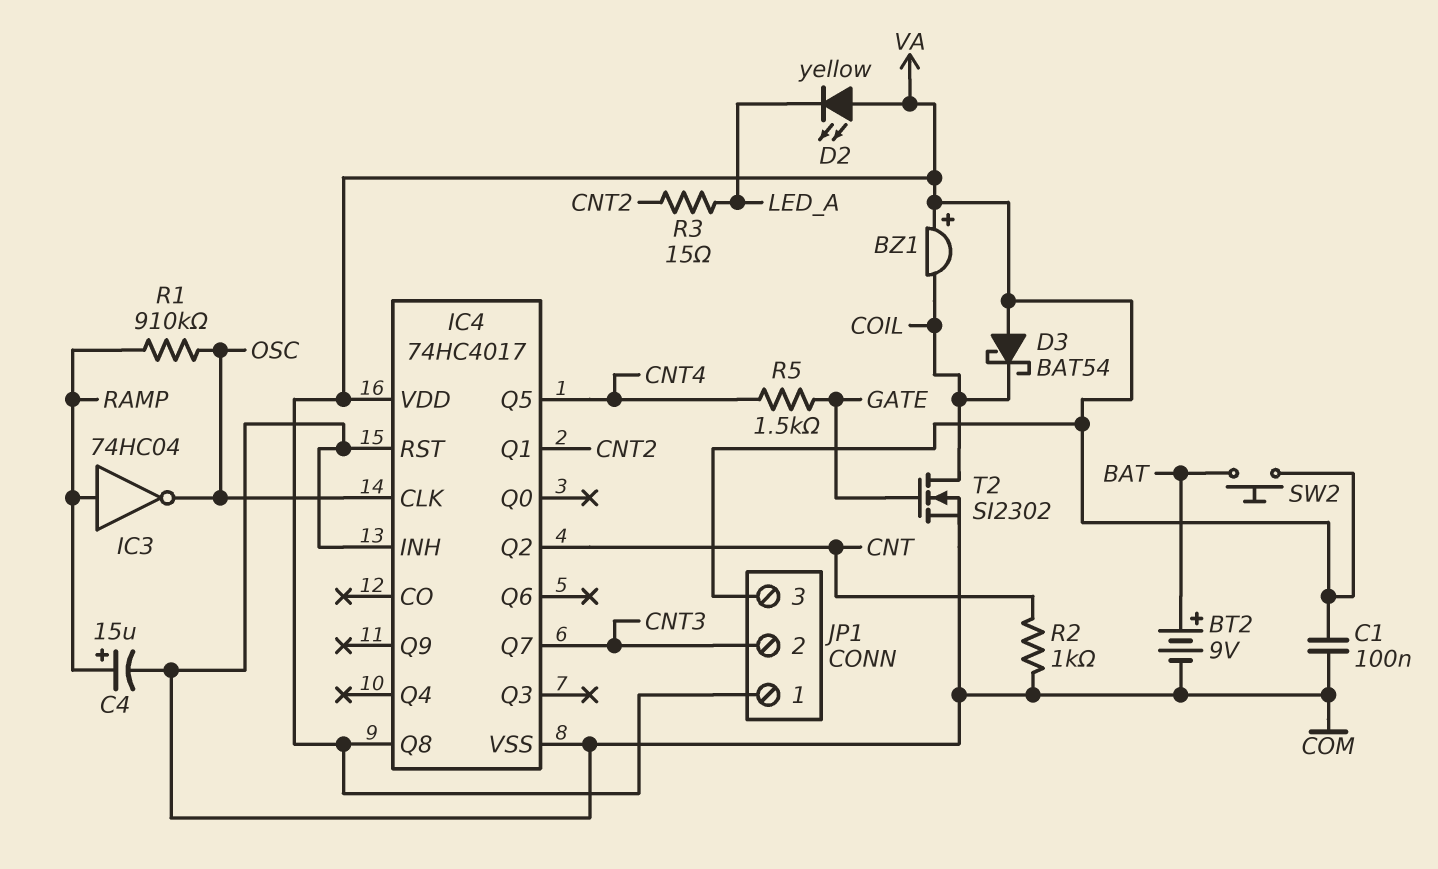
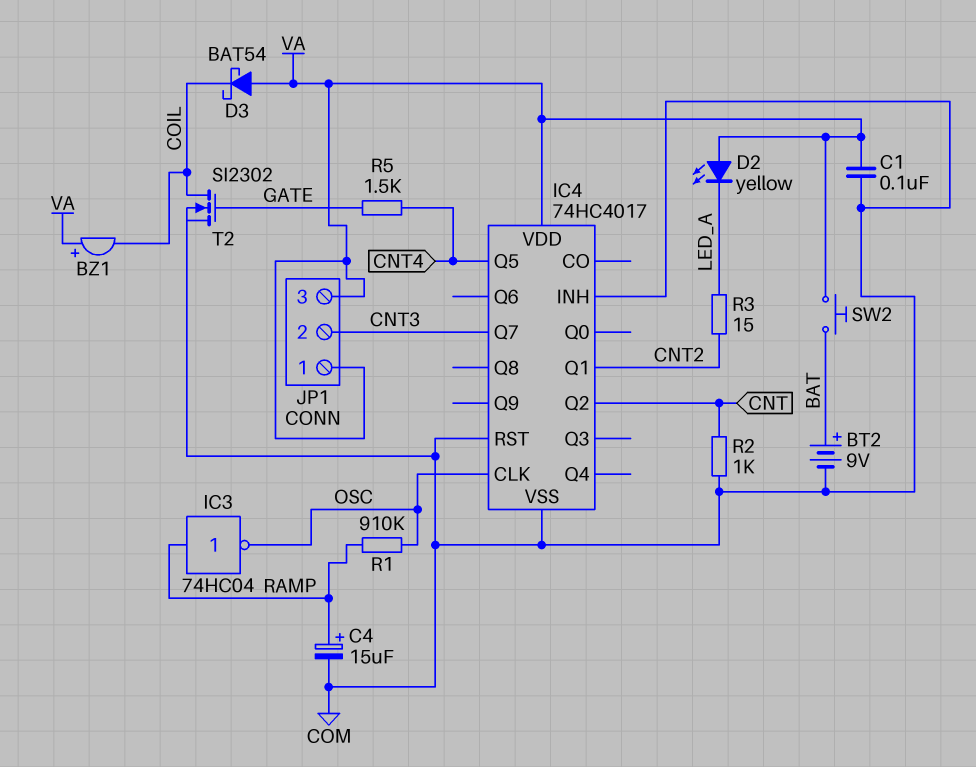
IC4 pin Q8: VA -> none

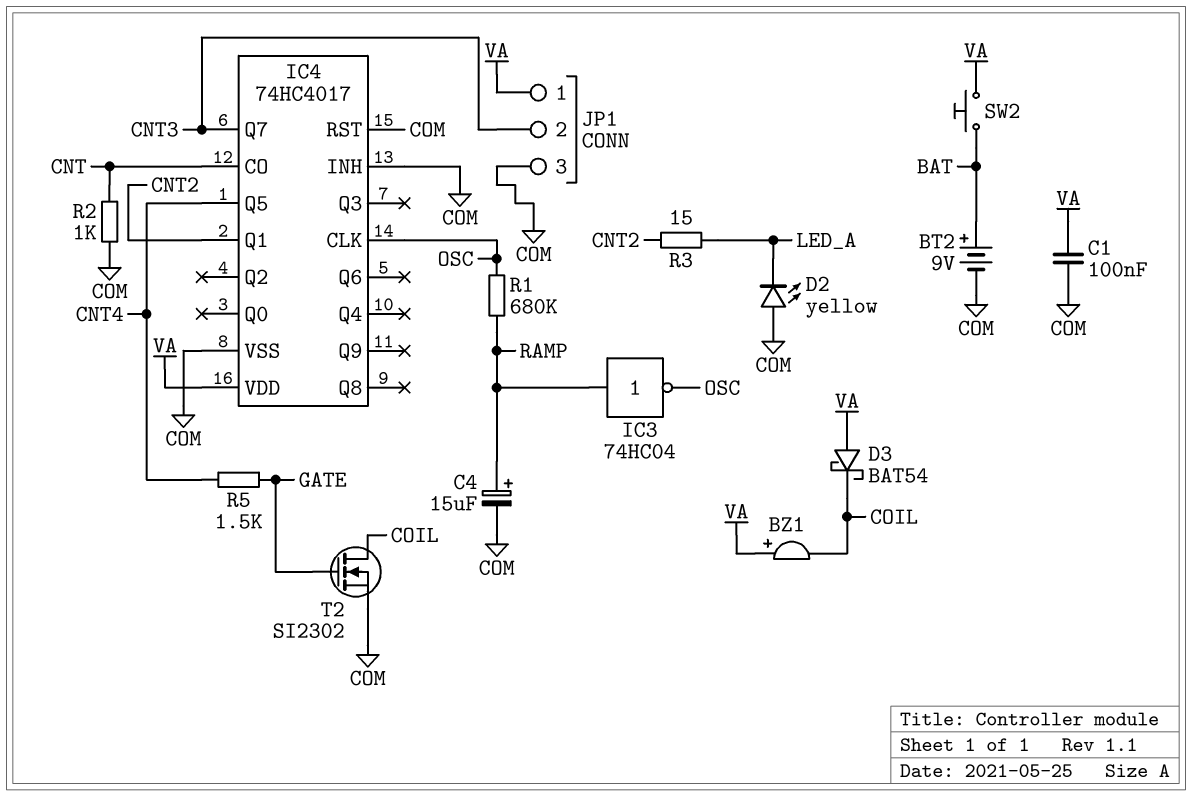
D2: LED yellow (A VA, K LED_A) -> LED yellow (A COM, K LED_A)
IC4 pin CO: none -> CNT
IC4 pin Q2: CNT -> none
JP1 pin 3: VA -> COM
R1: 910k (OSC, RAMP) -> 680k (OSC, RAMP)

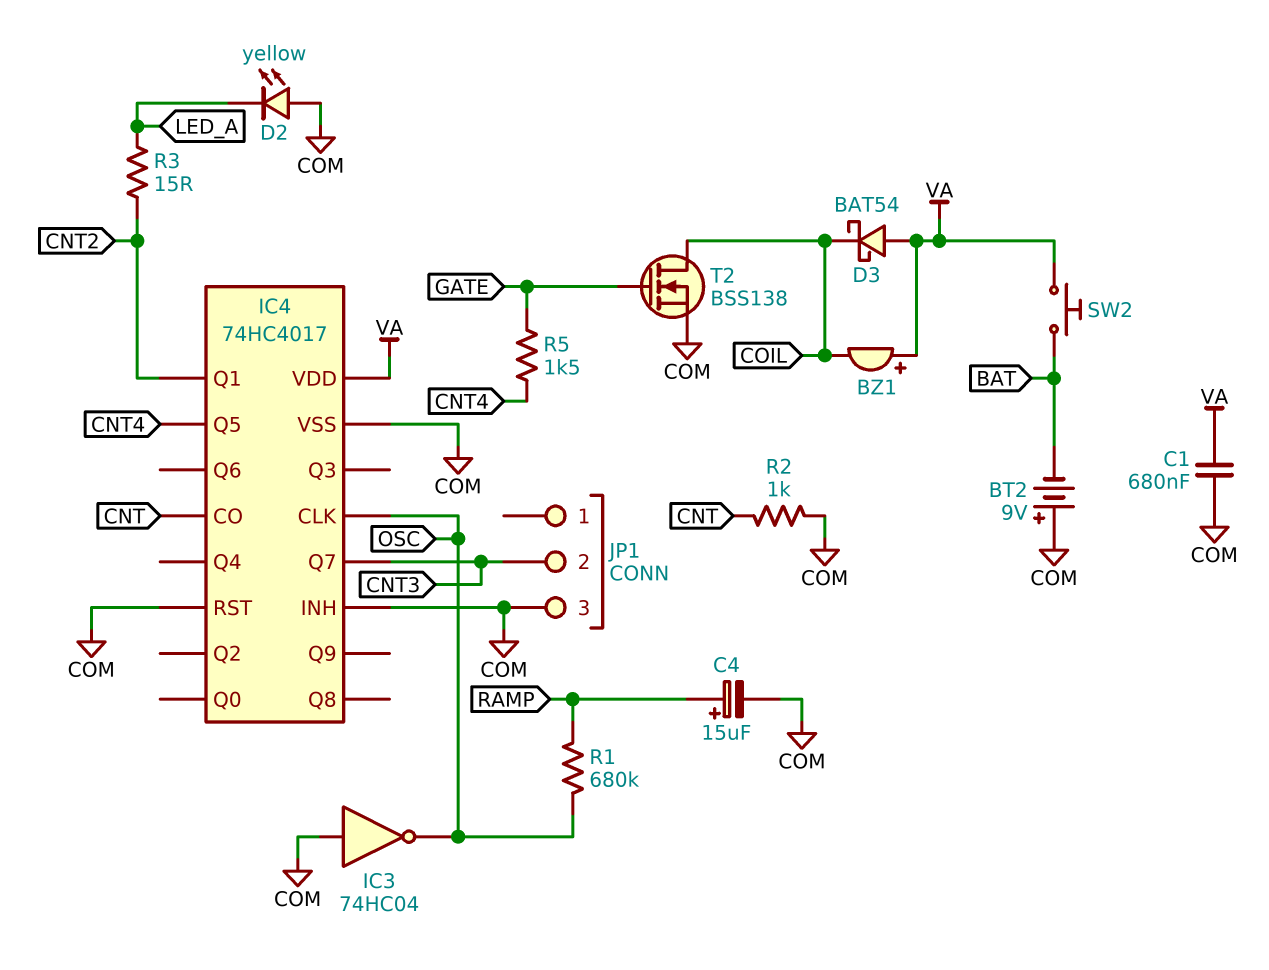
BT2: 9V (plus BAT, minus COM) -> 9V (plus COM, minus BAT)
C1: 100nF (COM, VA) -> 680nF (COM, VA)
IC3: NOT 74HC04 (in RAMP, out OSC) -> NOT 74HC04 (in COM, out OSC)
JP1 pin 1: VA -> none
T2: NMOS SI2302 (G GATE, D COIL, S COM) -> NMOS BSS138 (G GATE, D COIL, S COM)

